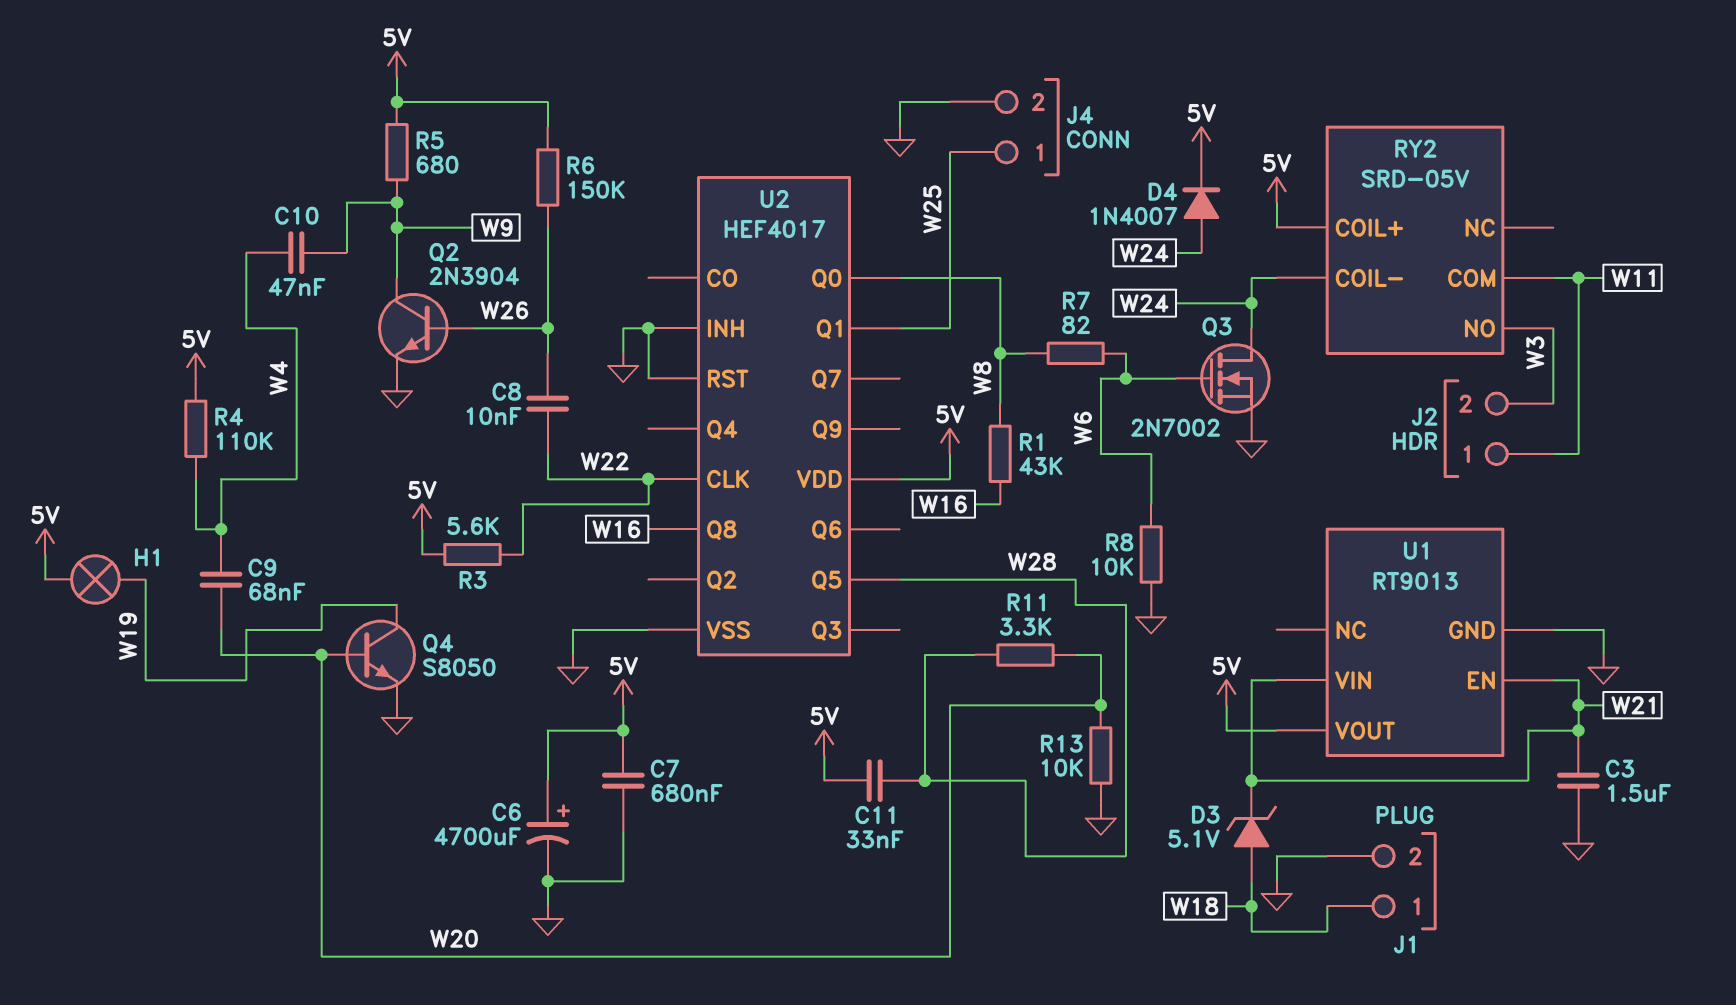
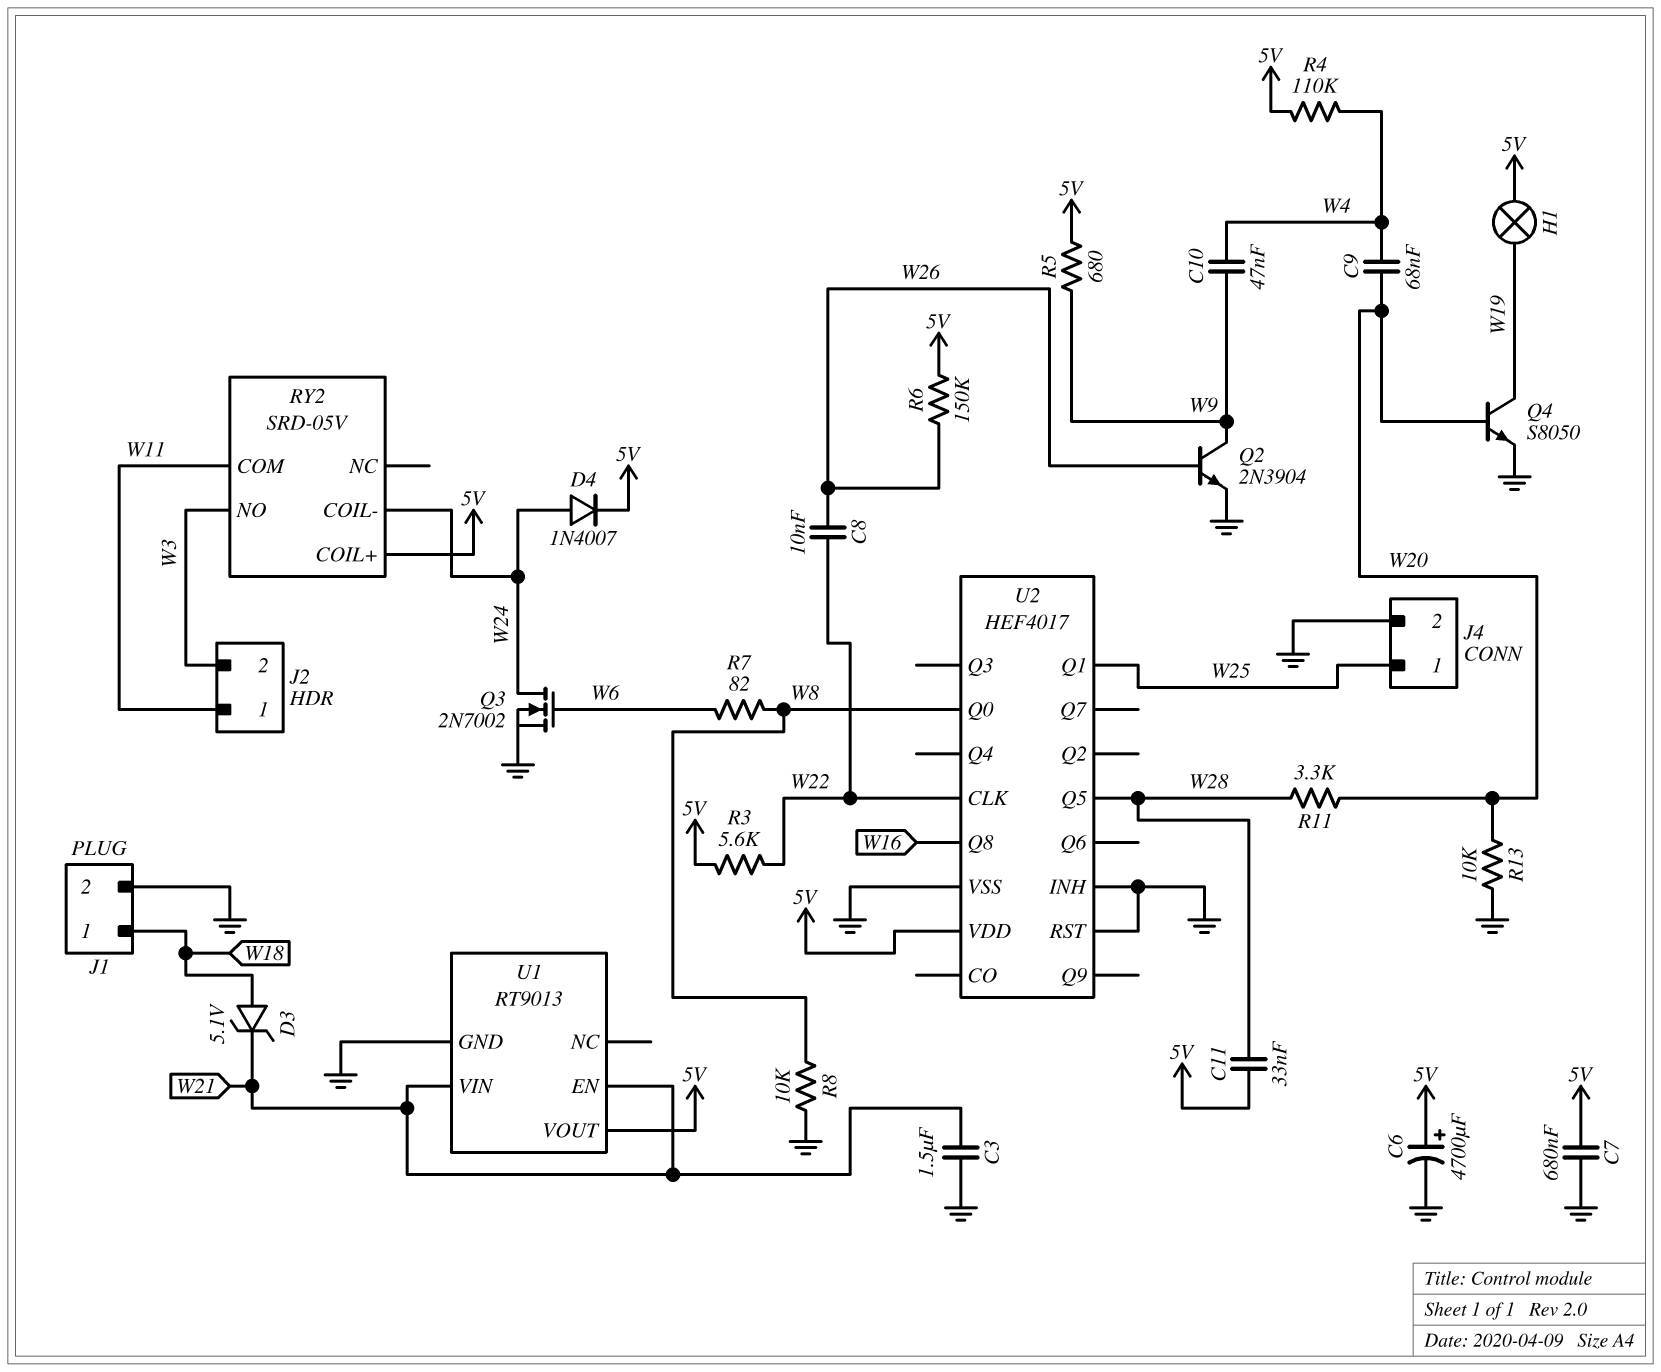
R1: 43k (W8, W16) -> none
R8: 10k (GND, W6) -> 10k (GND, W8)

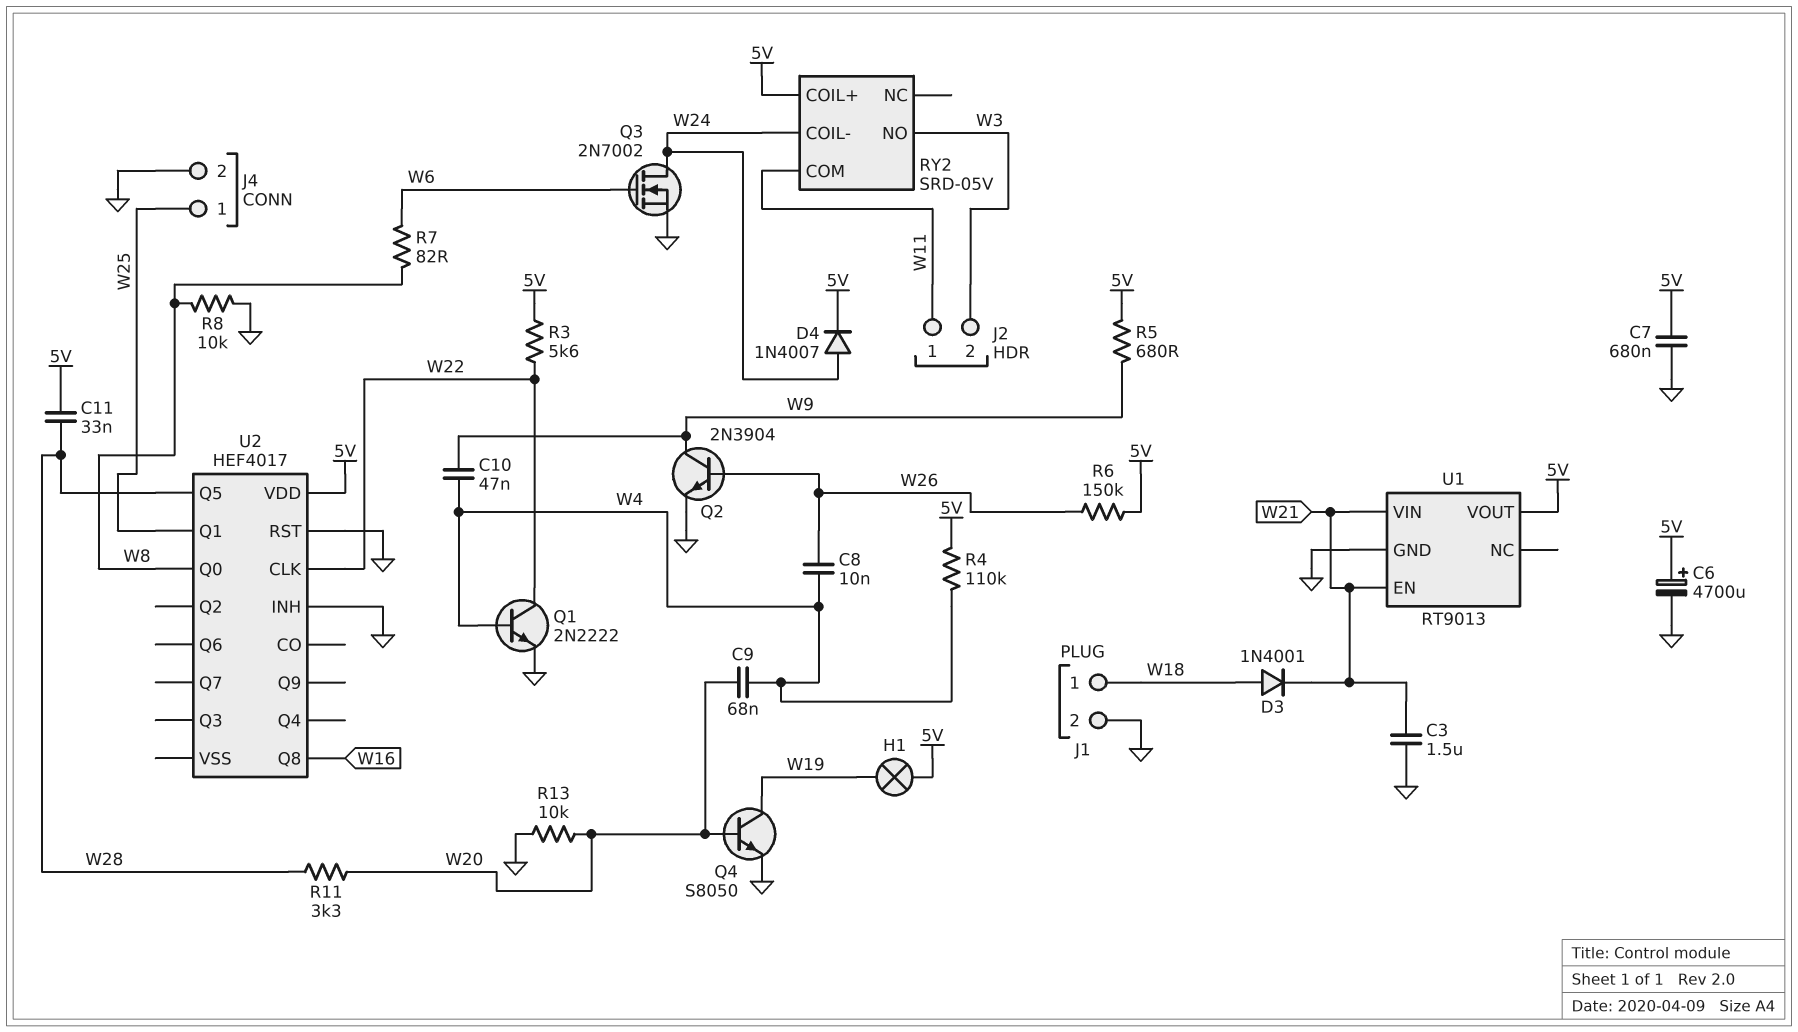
C8: 10nF (W22, W26) -> 10nF (W4, W26)
D3: zener 5.1V (A W18, K W21) -> diode 1N4001 (A W18, K W21)
Q1: none -> NPN 2N2222 (B W4, C W22, E GND)
U2 pin VSS: GND -> none

